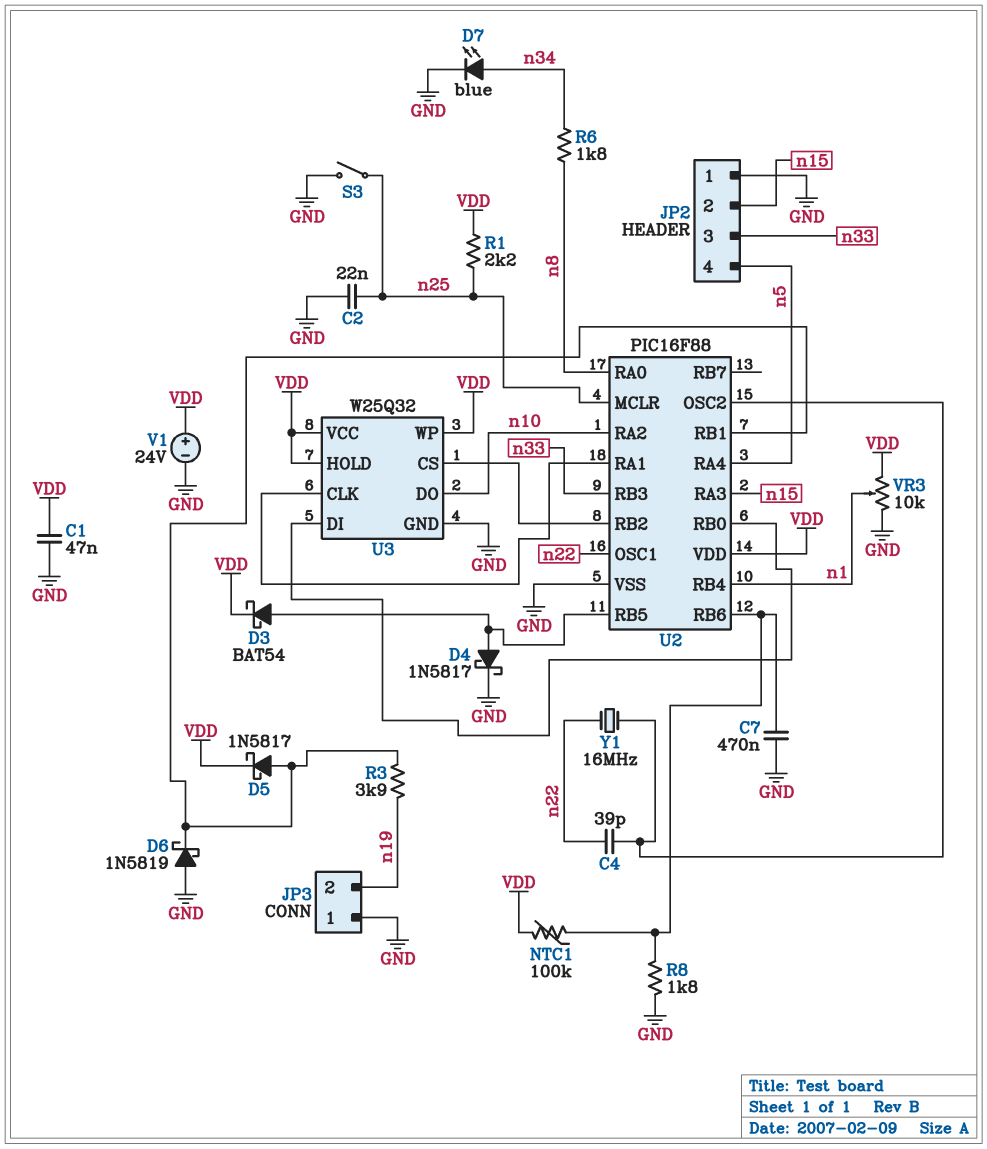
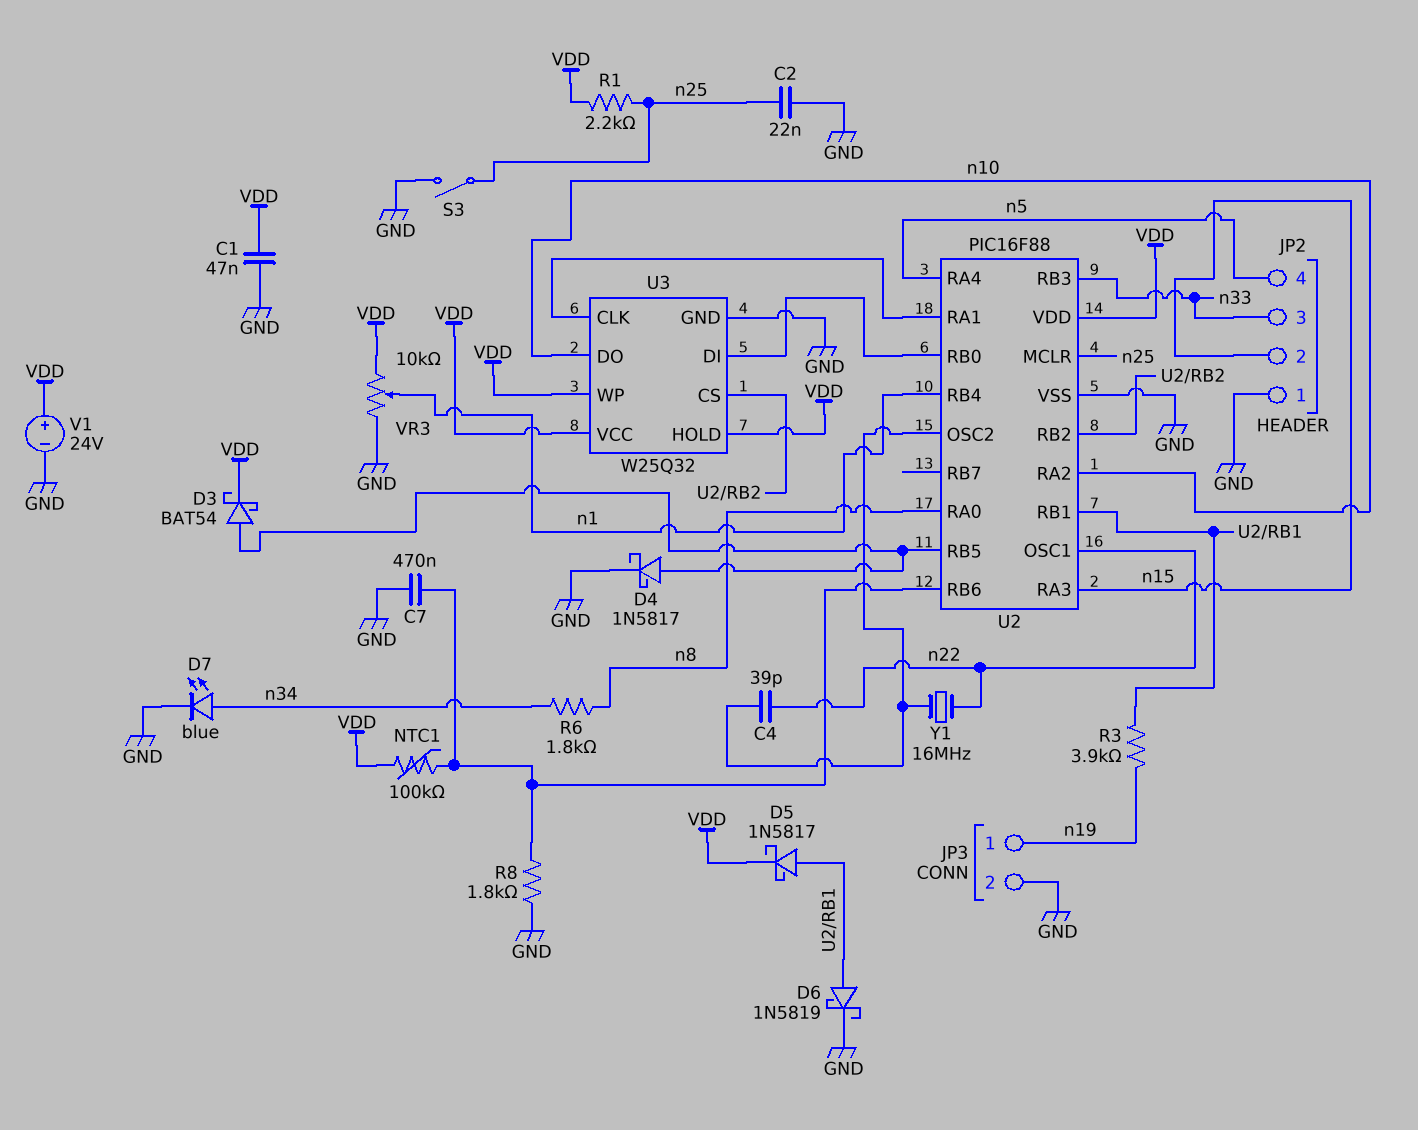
D6: schottky 1N5819 (A GND, K U2/RB1) -> schottky 1N5819 (A U2/RB1, K GND)
JP3 pin 1: GND -> n19
JP3 pin 2: n19 -> GND

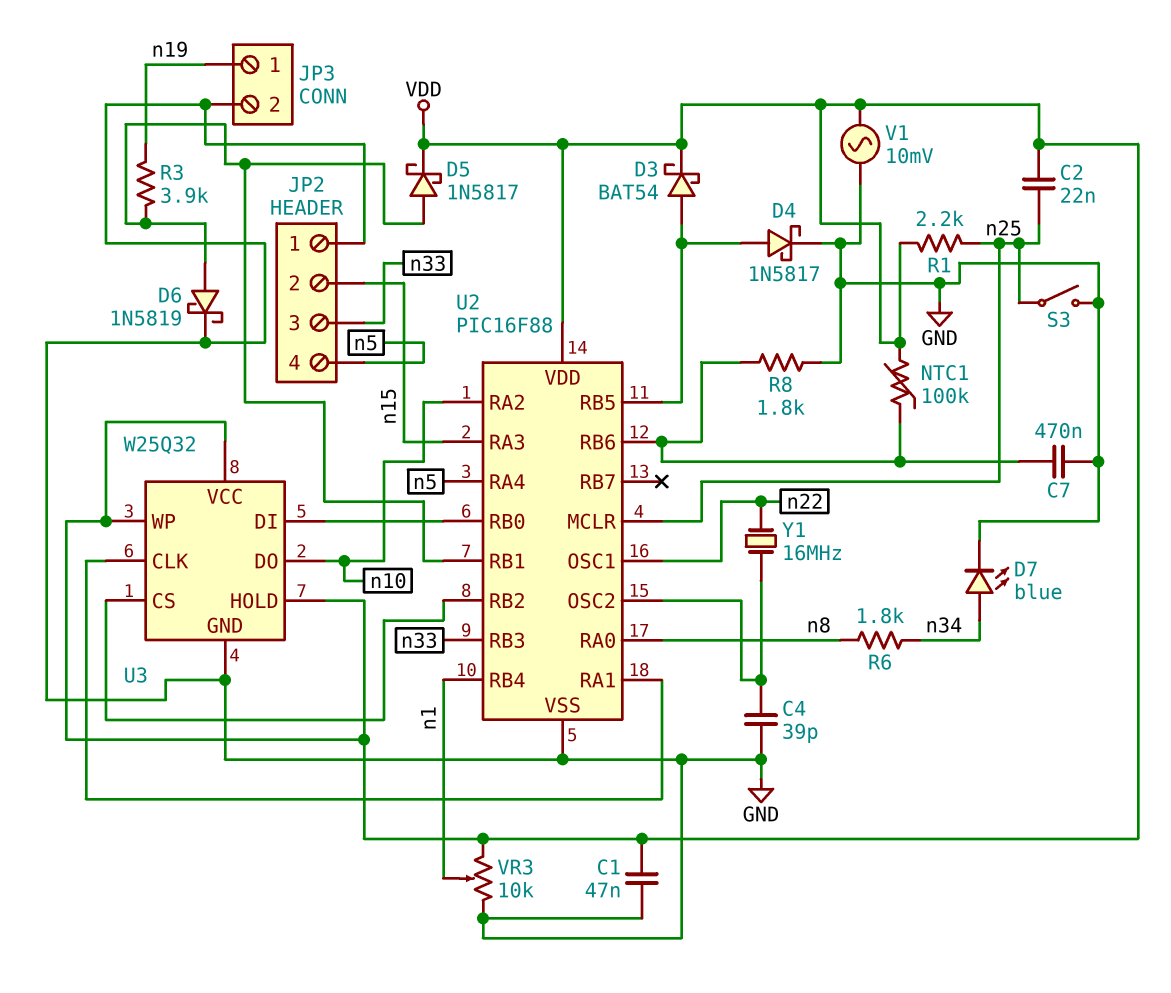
C2: 22nF (GND, n25) -> 22nF (VDD, n25)
C4: 39pF (U2/OSC2, n22) -> 39pF (GND, U2/OSC2)
V1: 24V (plus VDD, minus GND) -> AC 10mV (GND, VDD)

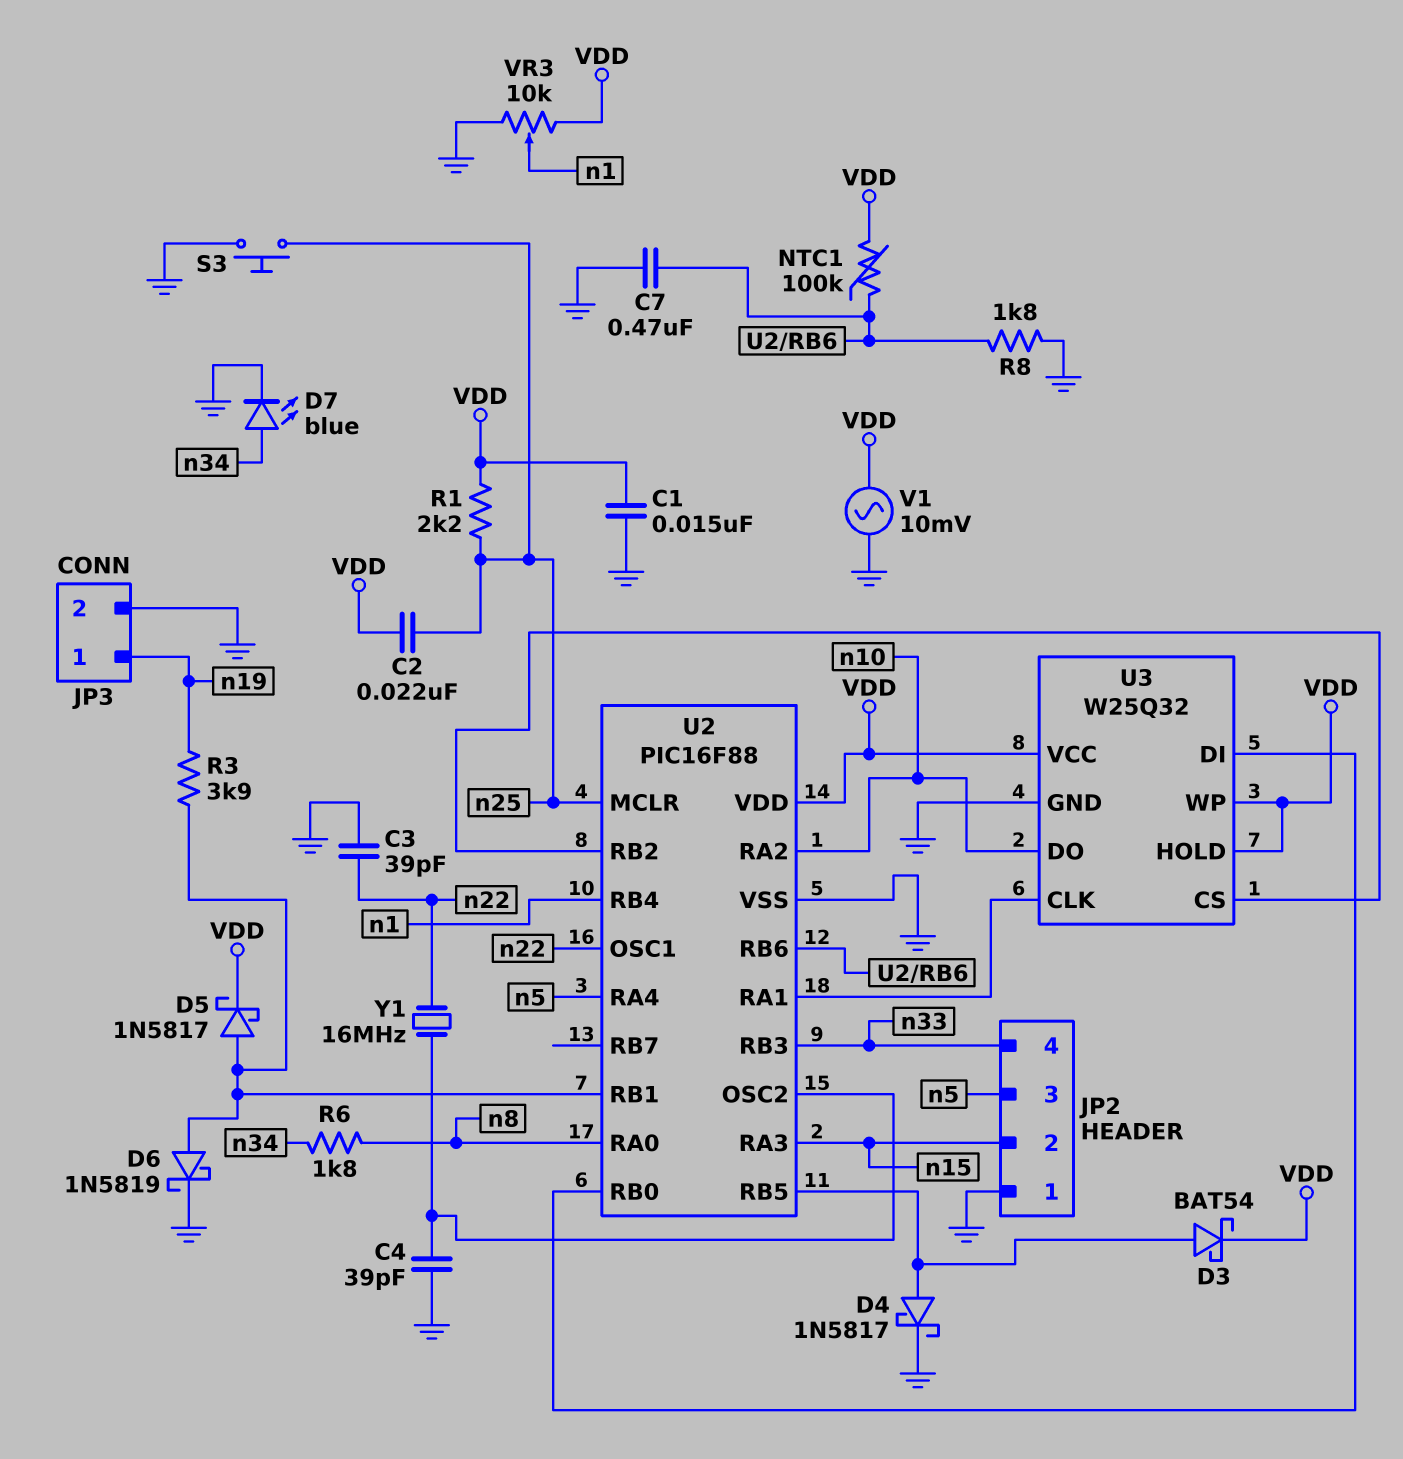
C1: 47nF (GND, VDD) -> 15nF (GND, VDD)
C3: none -> 39pF (GND, n22)
JP2 pin 3: n33 -> n5
JP2 pin 4: n5 -> n33
S3: switch (GND, n25) -> button (GND, n25)

